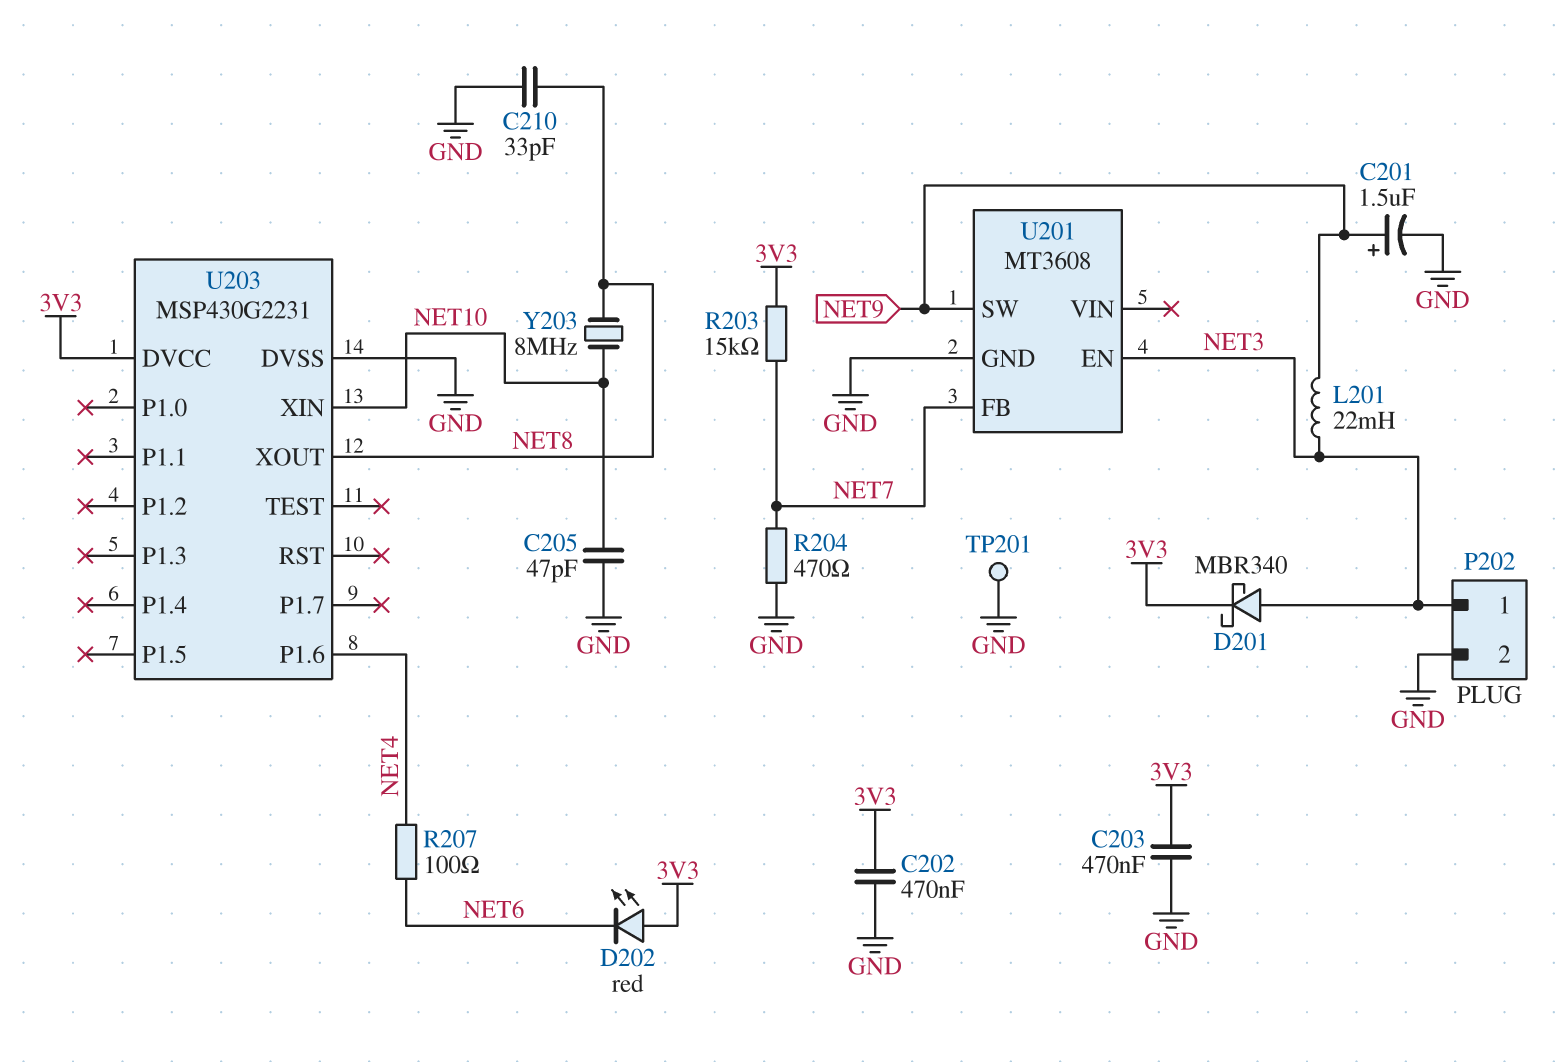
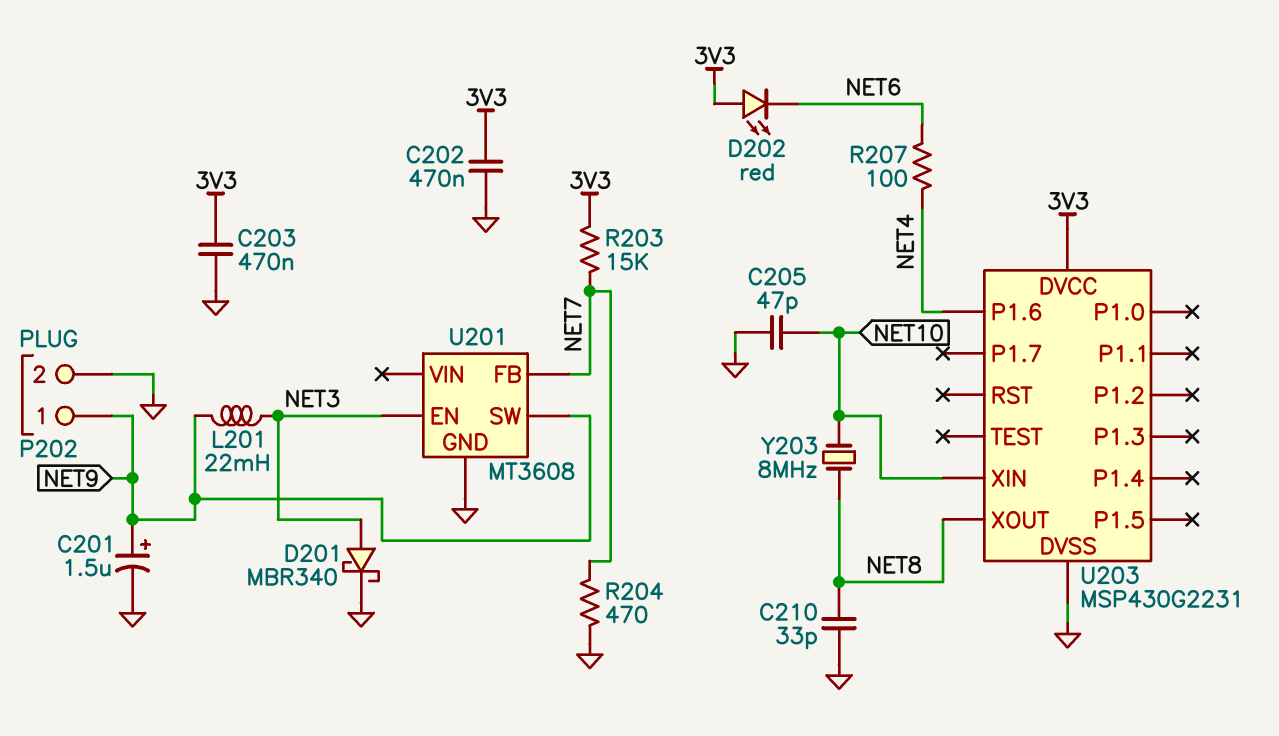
D201: schottky MBR340 (A NET3, K 3V3) -> schottky MBR340 (A NET3, K GND)
P202 pin 1: NET3 -> NET9
TP201: test point (GND) -> none

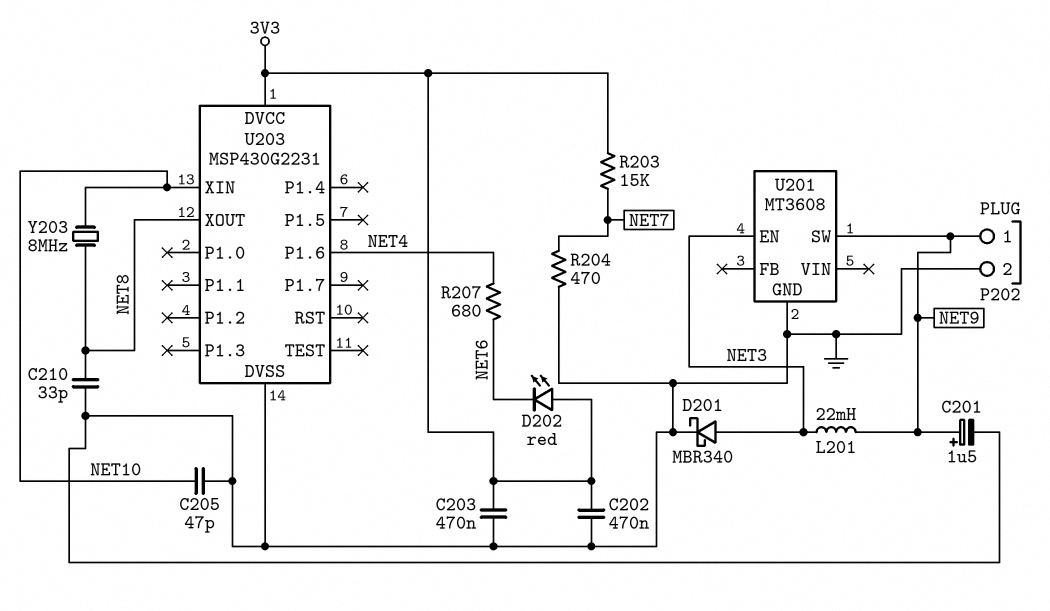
R207: 100 (NET4, NET6) -> 680 (NET4, NET6)
U201 pin FB: NET7 -> none

